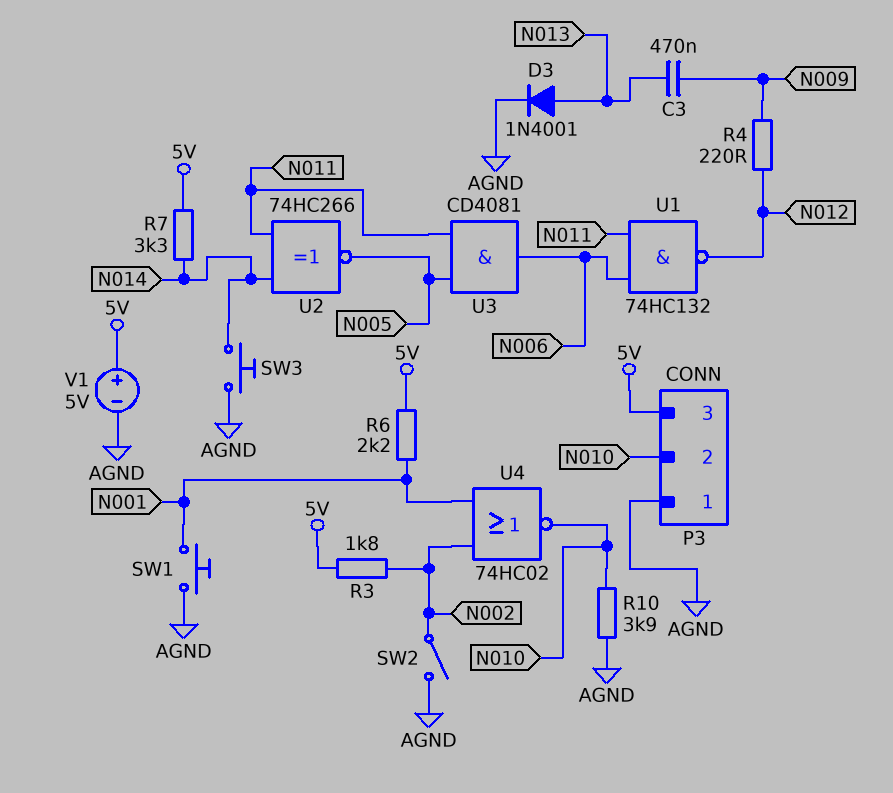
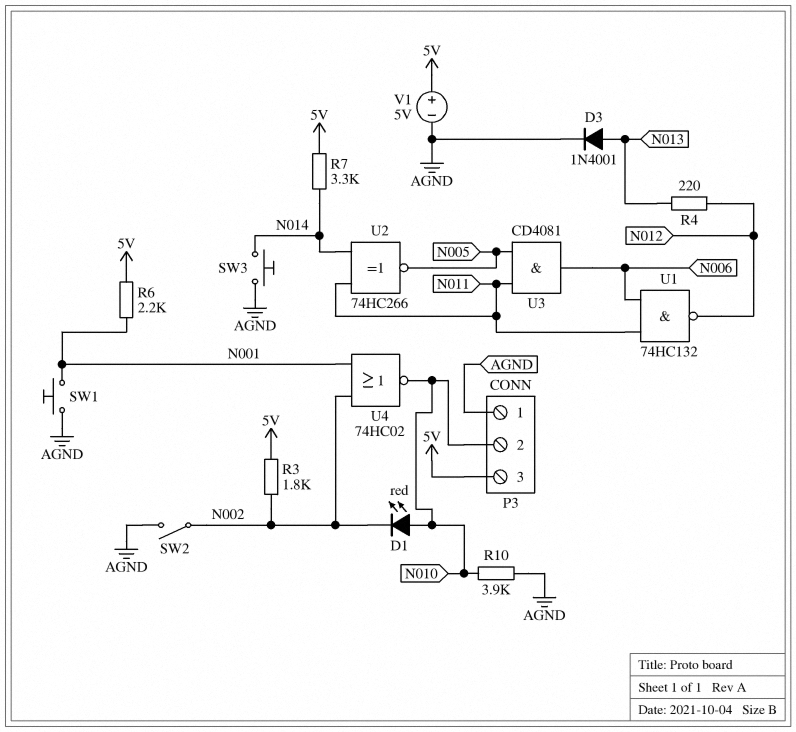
C3: 470nF (N009, N013) -> none
D1: none -> LED red (A N010, K N002)
R4: 220 (N009, N012) -> 220 (N012, N013)

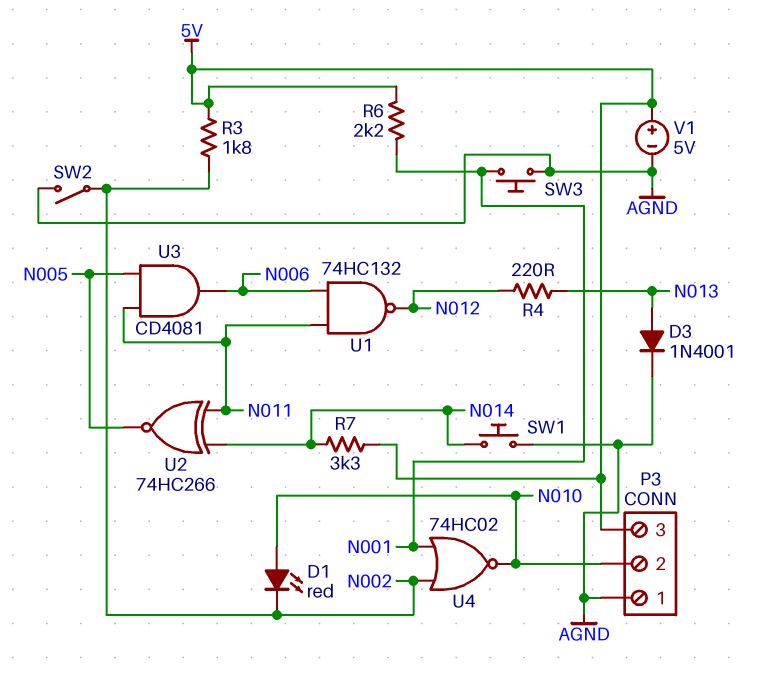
R10: 3.9k (AGND, N010) -> none
SW1: button (AGND, N001) -> button (AGND, N014)
SW3: button (AGND, N014) -> button (AGND, N001)

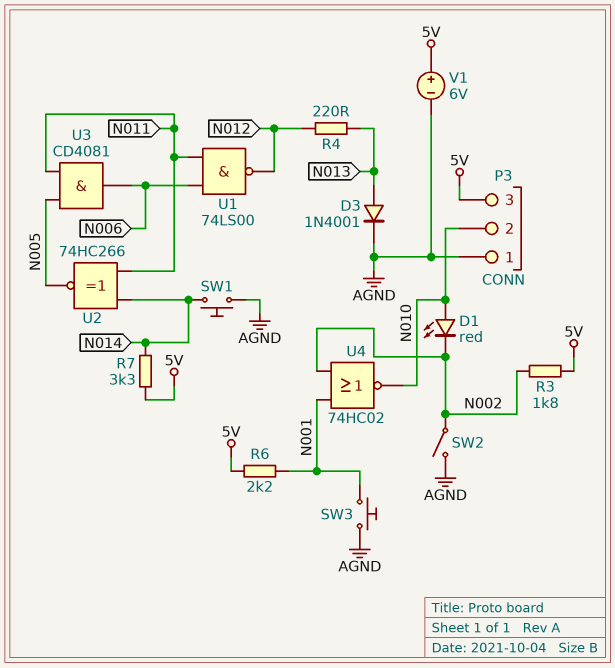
U1: NAND 74HC132 (in N006, in N011, out N012) -> NAND 74LS00 (in N006, in N011, out N012)
V1: 5V (plus 5V, minus AGND) -> 6V (plus 5V, minus AGND)

